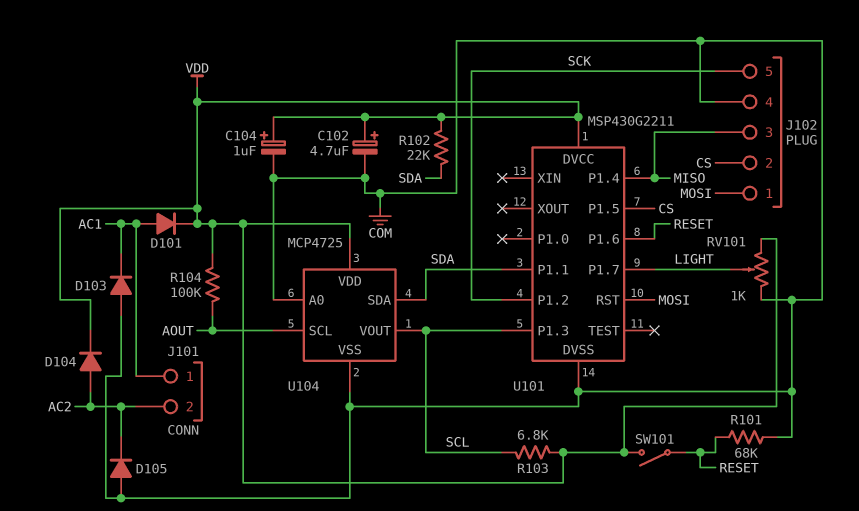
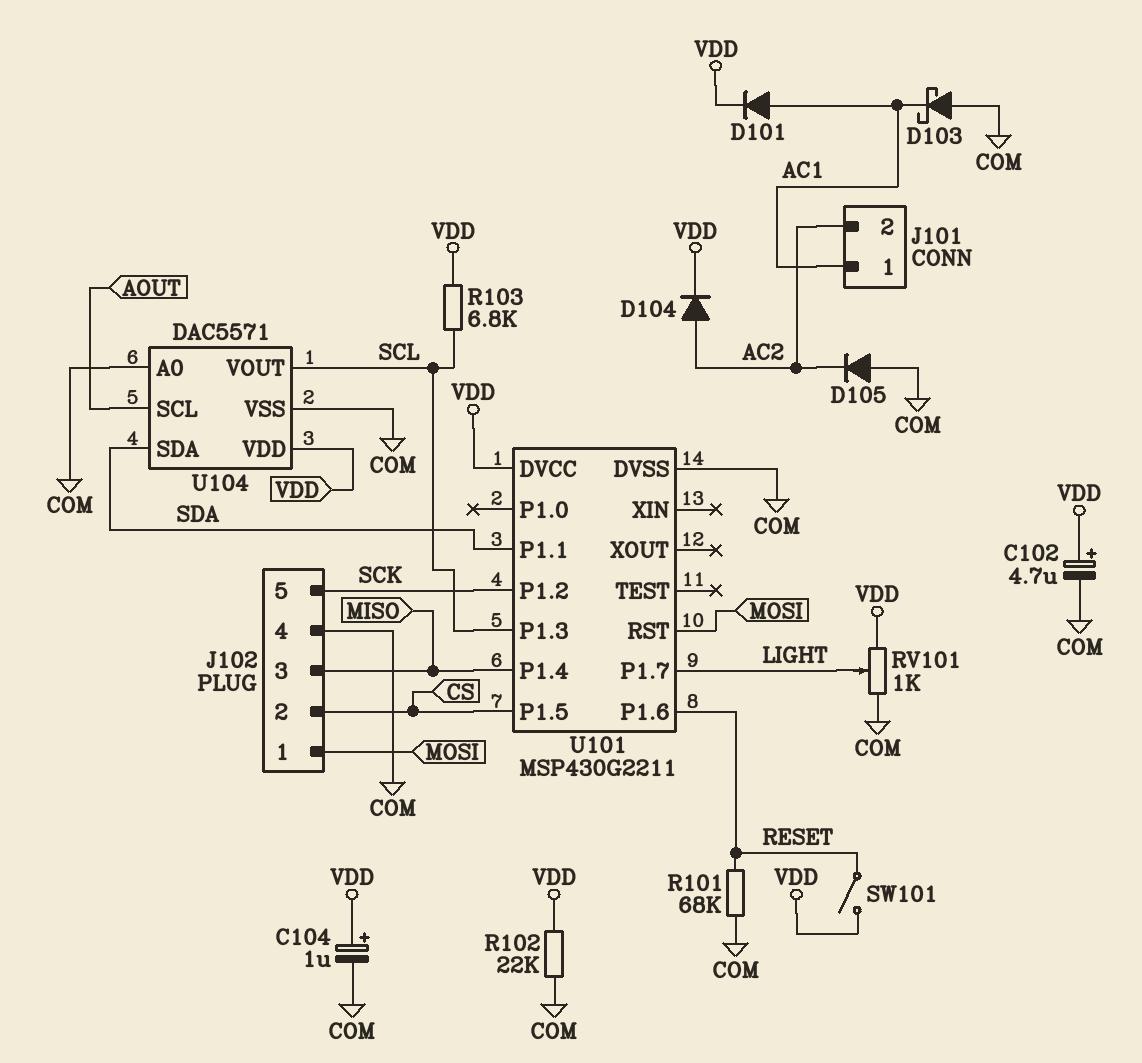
D103: diode (A COM, K AC1) -> schottky (A COM, K AC1)
R102: 22k (SDA, VDD) -> 22k (COM, VDD)
R104: 100k (AOUT, VDD) -> none
U104: MCP4725 -> DAC5571

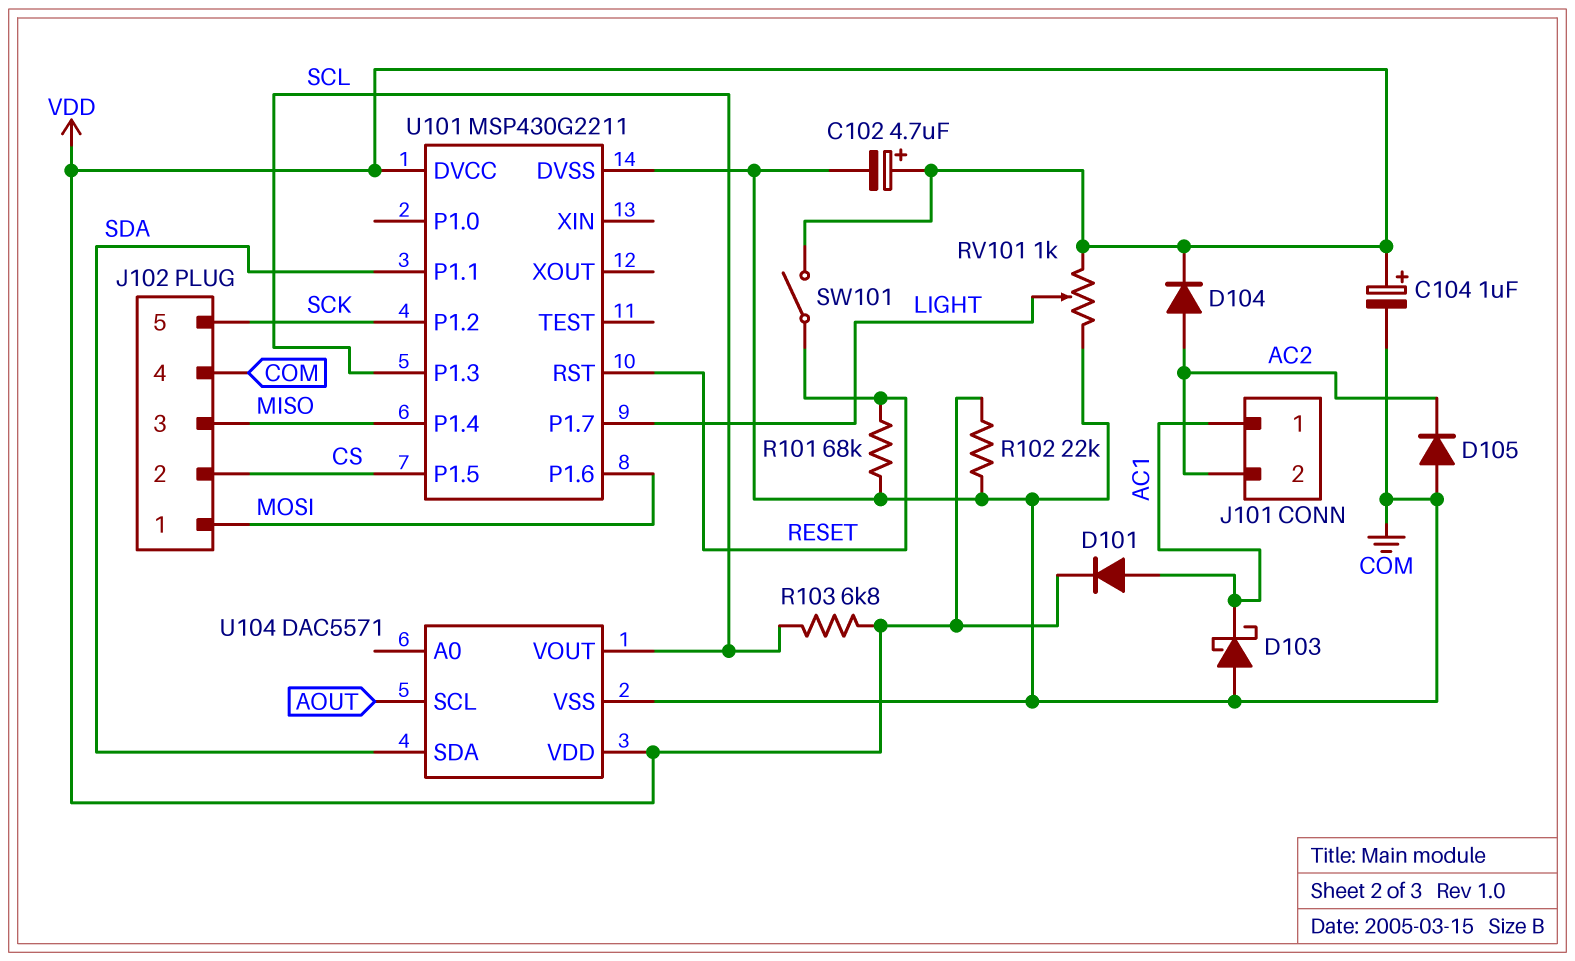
U101 pin P1.6: RESET -> MOSI
U101 pin RST: MOSI -> RESET
U104 pin A0: COM -> none

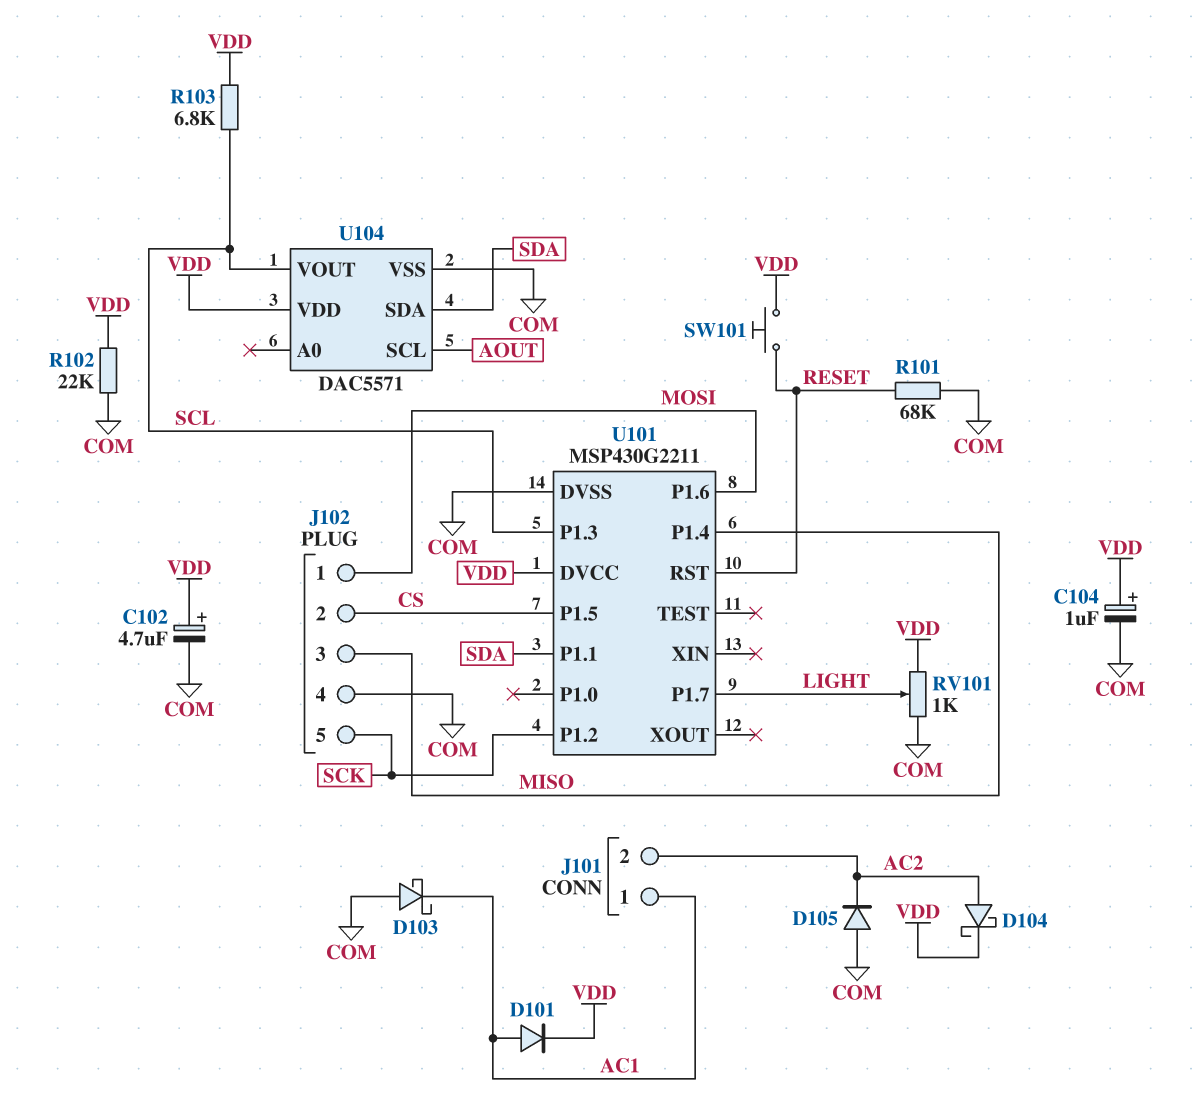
D104: diode (A AC2, K VDD) -> schottky (A AC2, K VDD)
SW101: switch (RESET, VDD) -> button (RESET, VDD)

